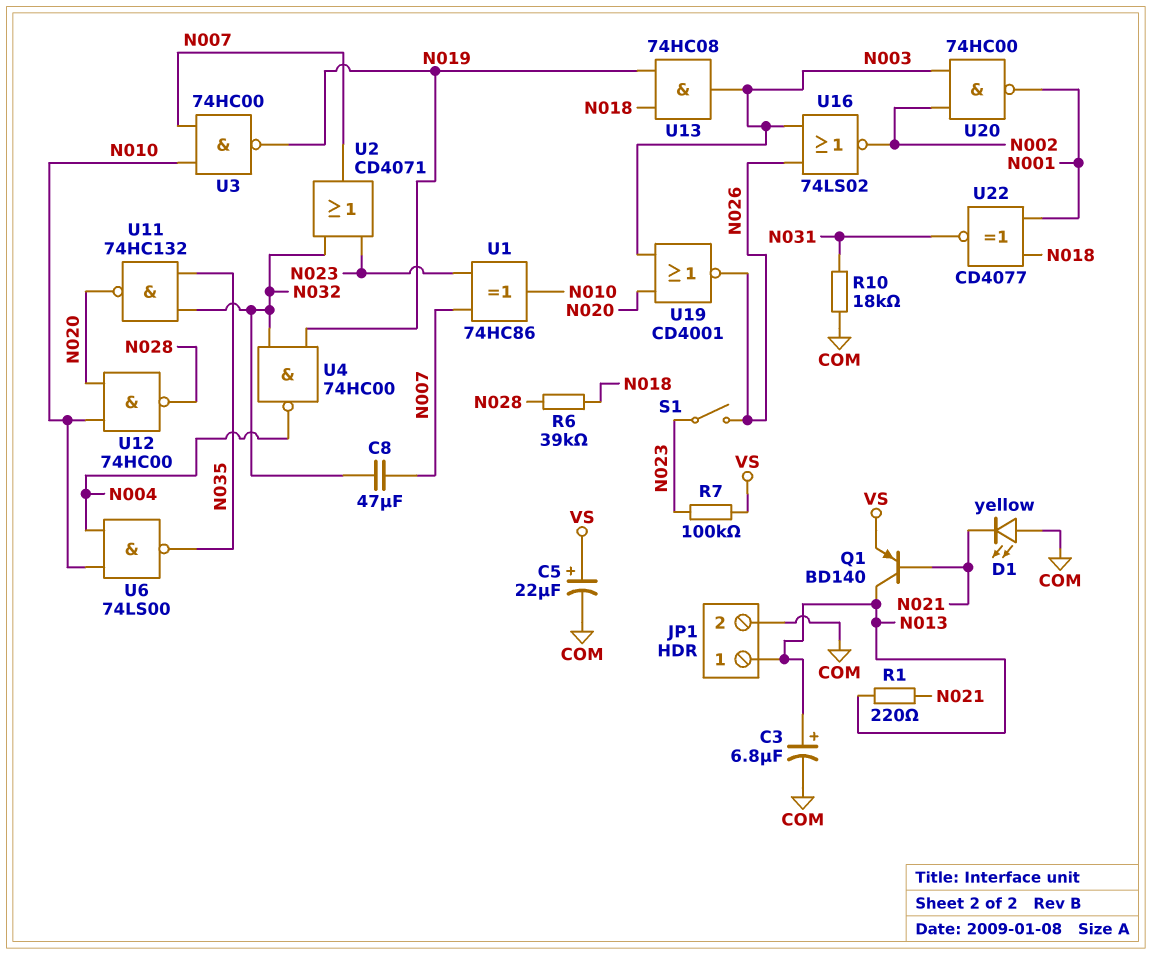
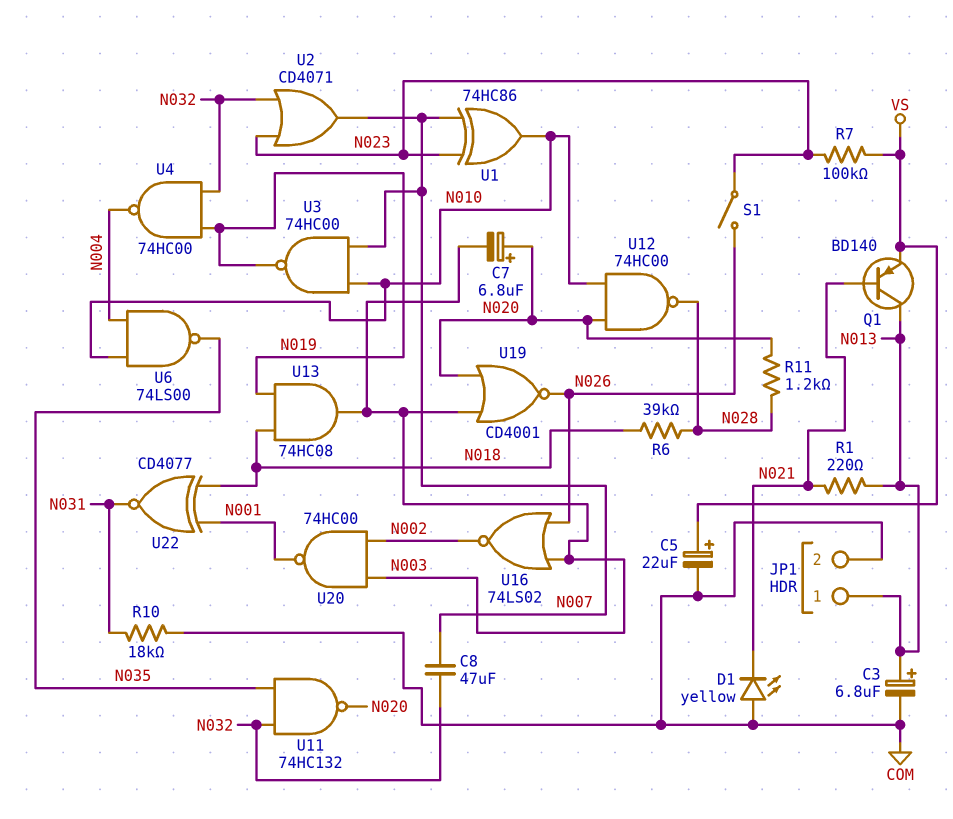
C7: none -> 6.8uF (plus N020, minus N003)
R11: none -> 1.2k (N020, N028)

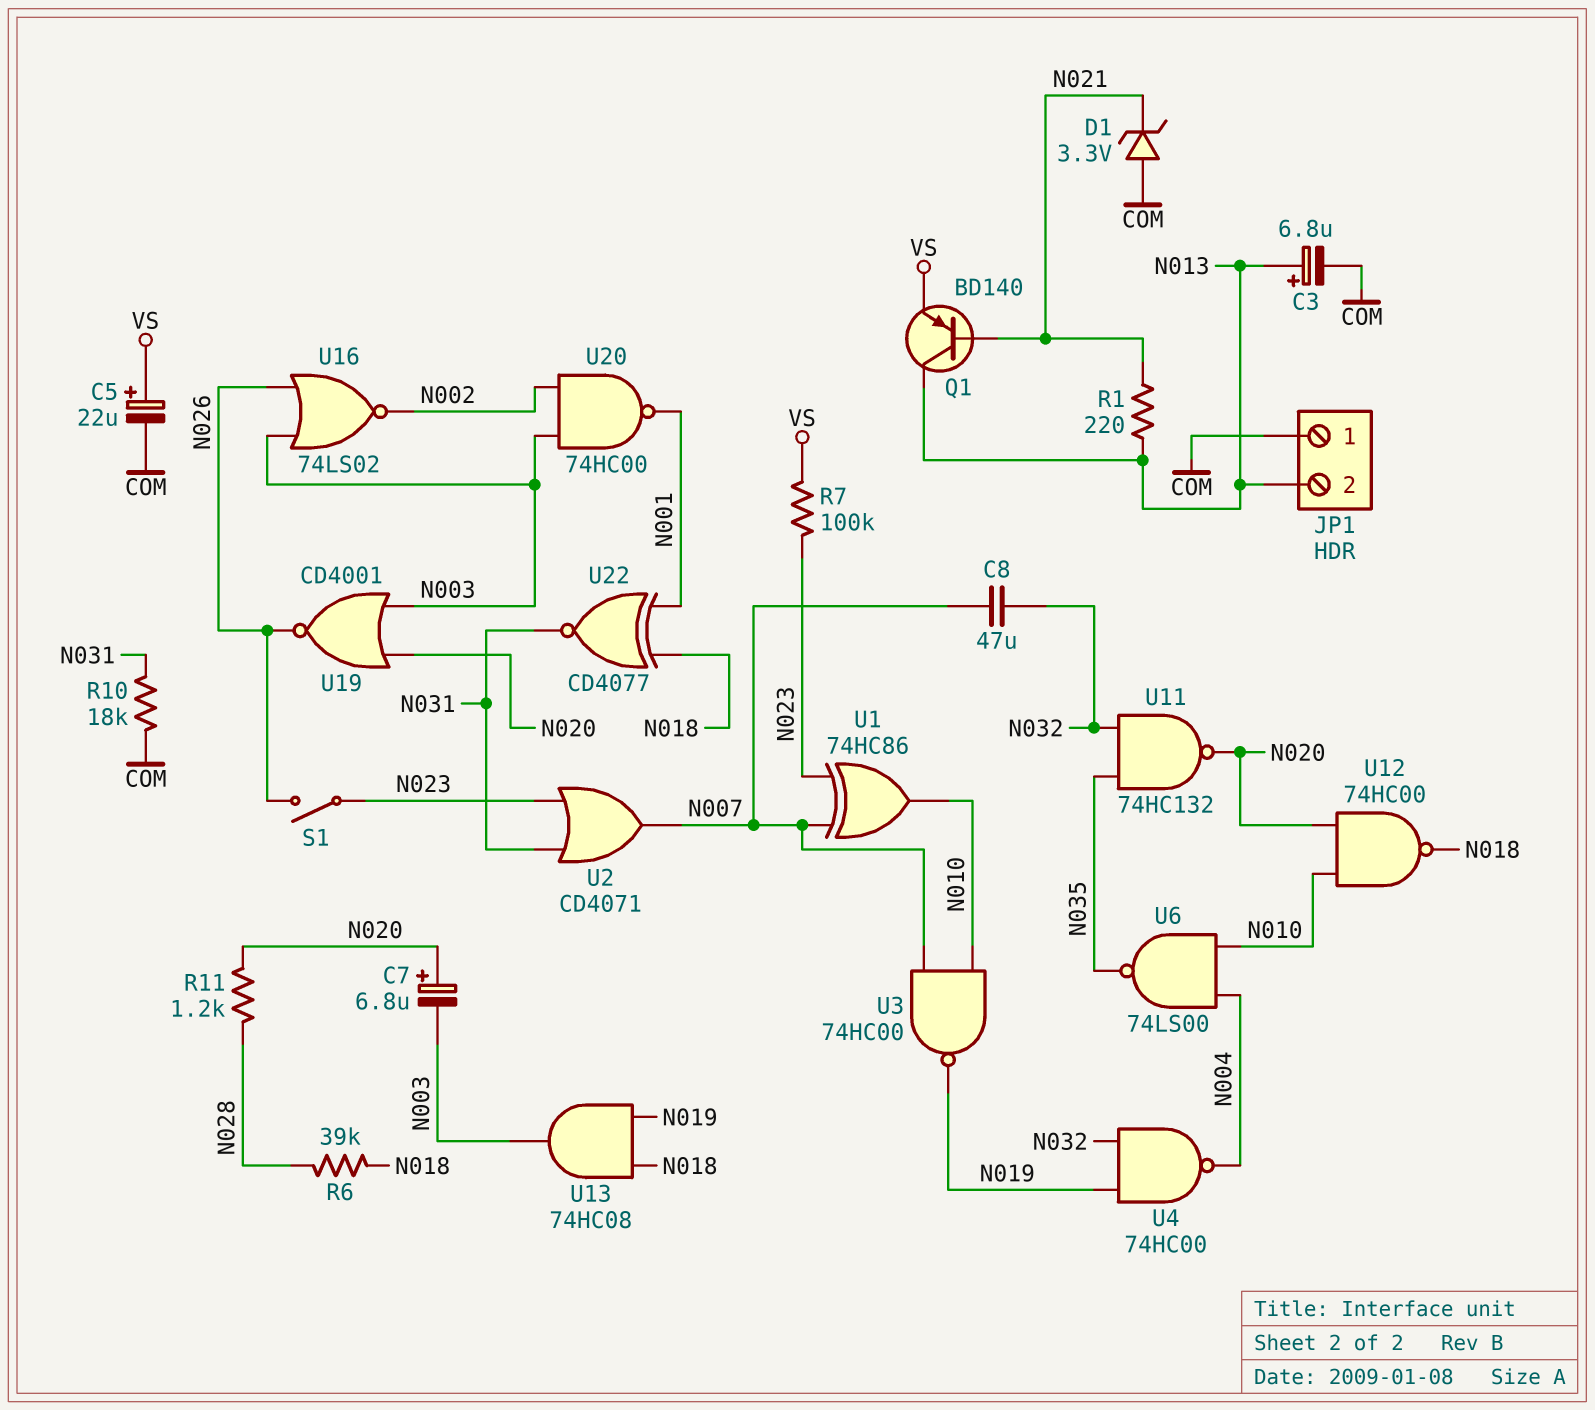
D1: LED yellow (A COM, K N021) -> zener 3.3V (A COM, K N021)
JP1 pin 1: N013 -> COM
JP1 pin 2: COM -> N013
U2: OR CD4071 (in N023, in N032, out N007) -> OR CD4071 (in N023, in N031, out N007)
U12: NAND 74HC00 (in N010, in N020, out N028) -> NAND 74HC00 (in N010, in N020, out N018)

